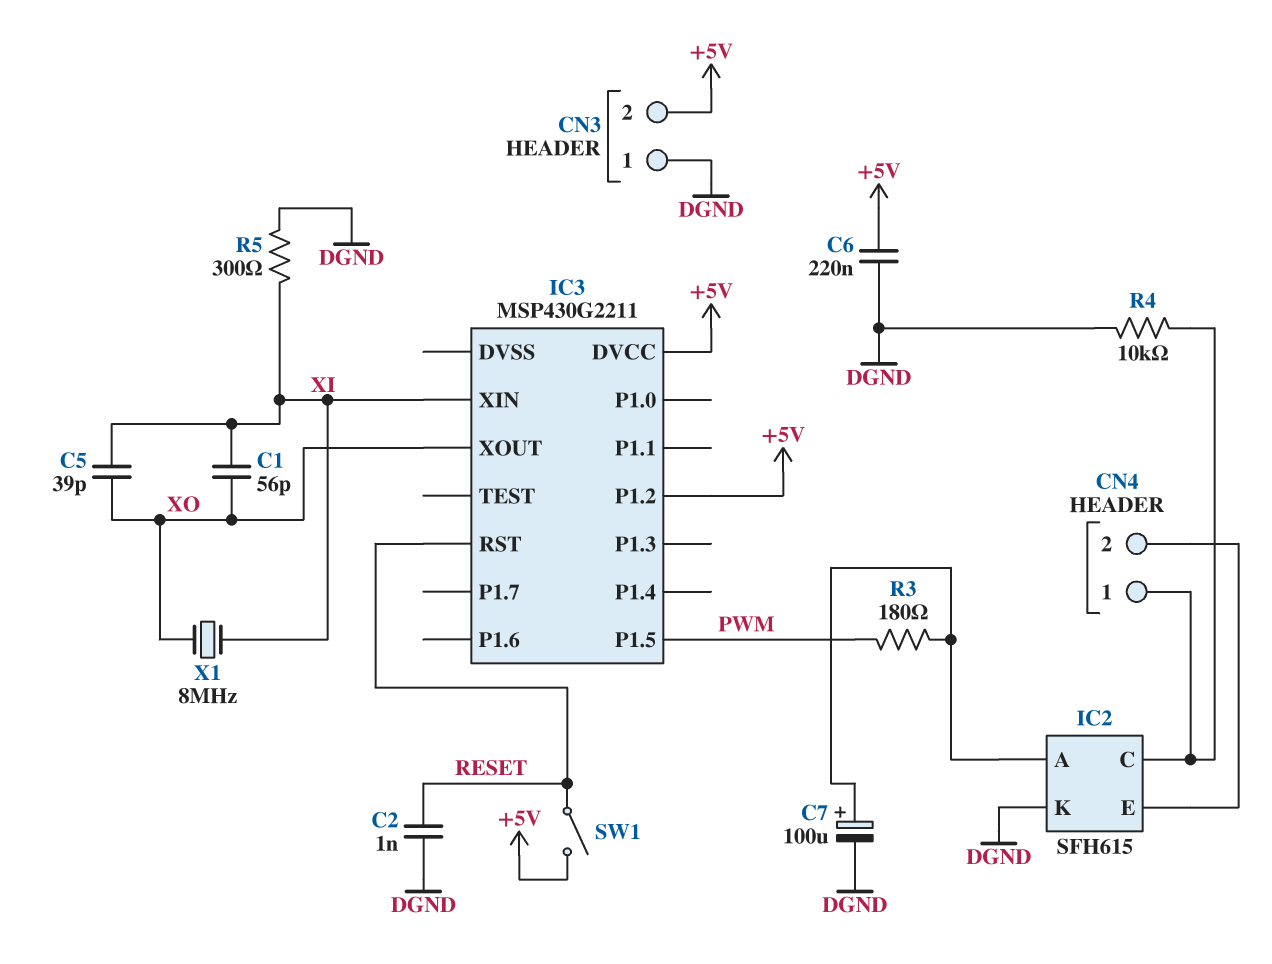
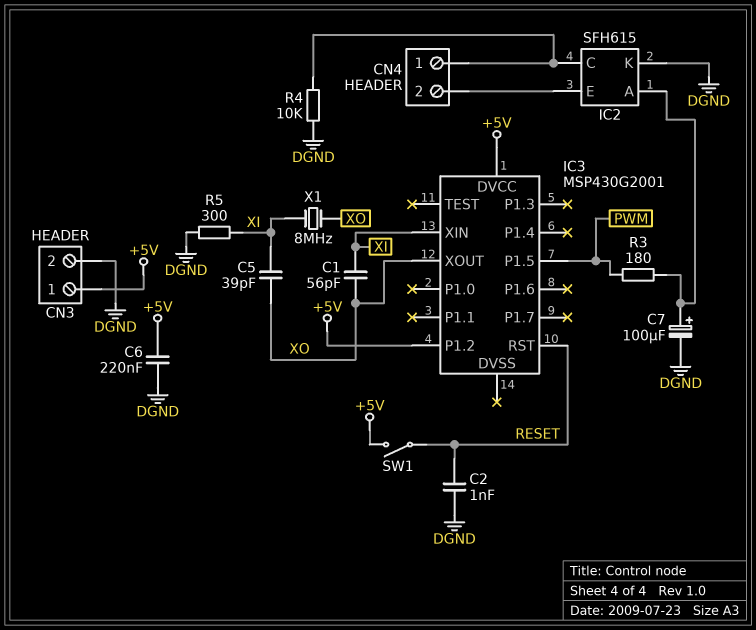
CN3 pin 1: DGND -> +5V
CN3 pin 2: +5V -> DGND
IC3: MSP430G2211 -> MSP430G2001

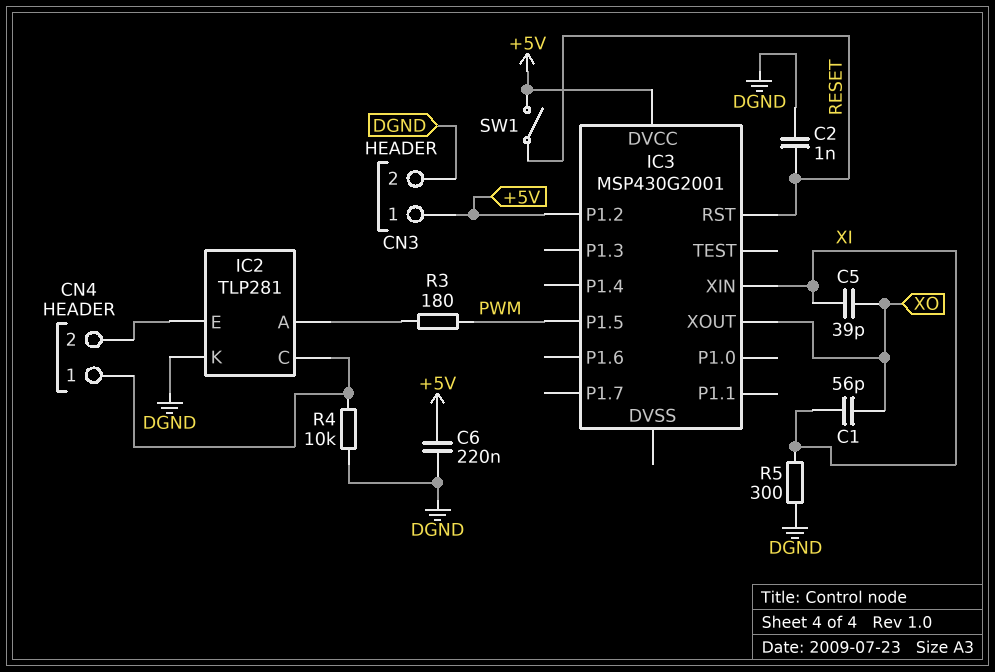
C7: 100uF (plus IC2/A, minus DGND) -> none
IC2: SFH615 -> TLP281
X1: 8MHz (XI, XO) -> none

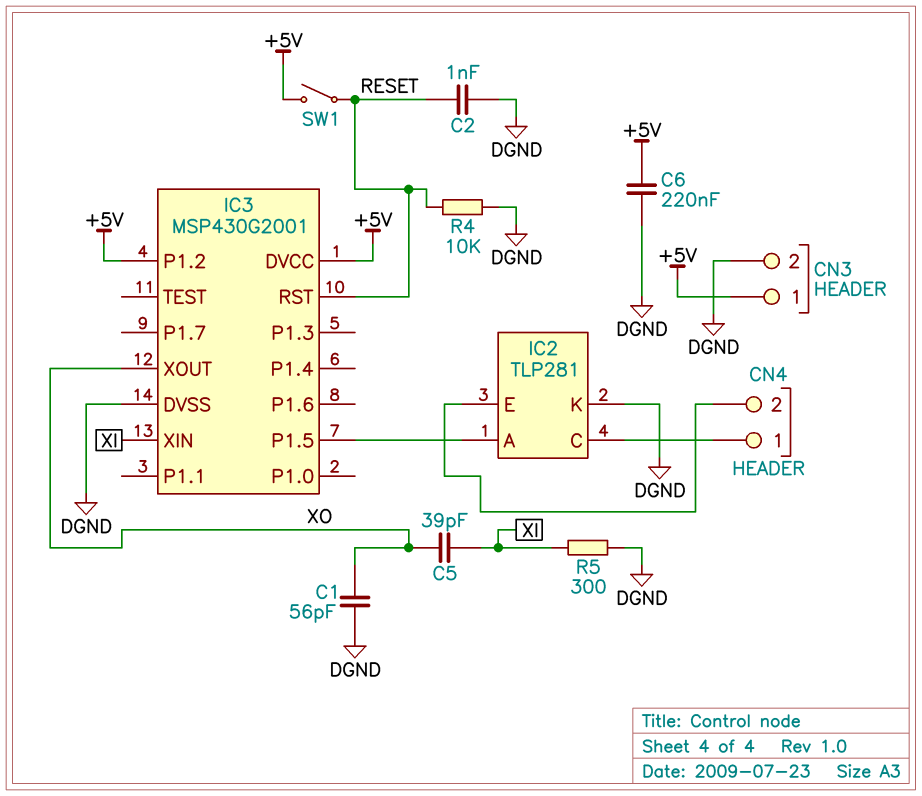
C1: 56pF (XI, XO) -> 56pF (DGND, XO)
IC3 pin DVSS: none -> DGND
IC3 pin P1.5: PWM -> IC2/A
R3: 180 (IC2/A, PWM) -> none
R4: 10k (CN4/1, DGND) -> 10k (DGND, RESET)

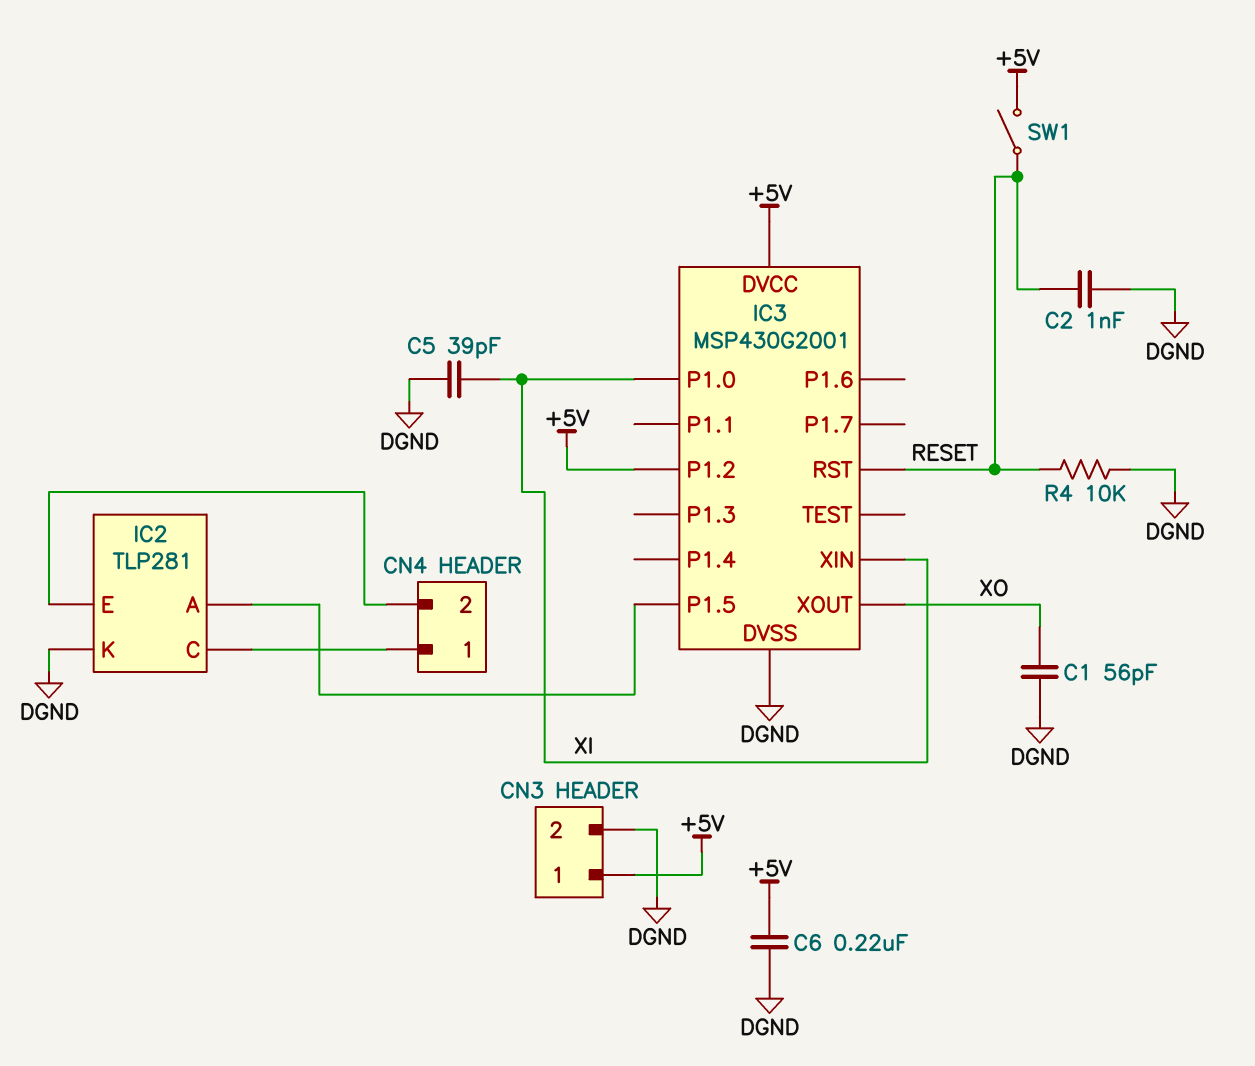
C5: 39pF (XI, XO) -> 39pF (DGND, XI)
IC3 pin P1.0: none -> XI
R5: 300 (DGND, XI) -> none

